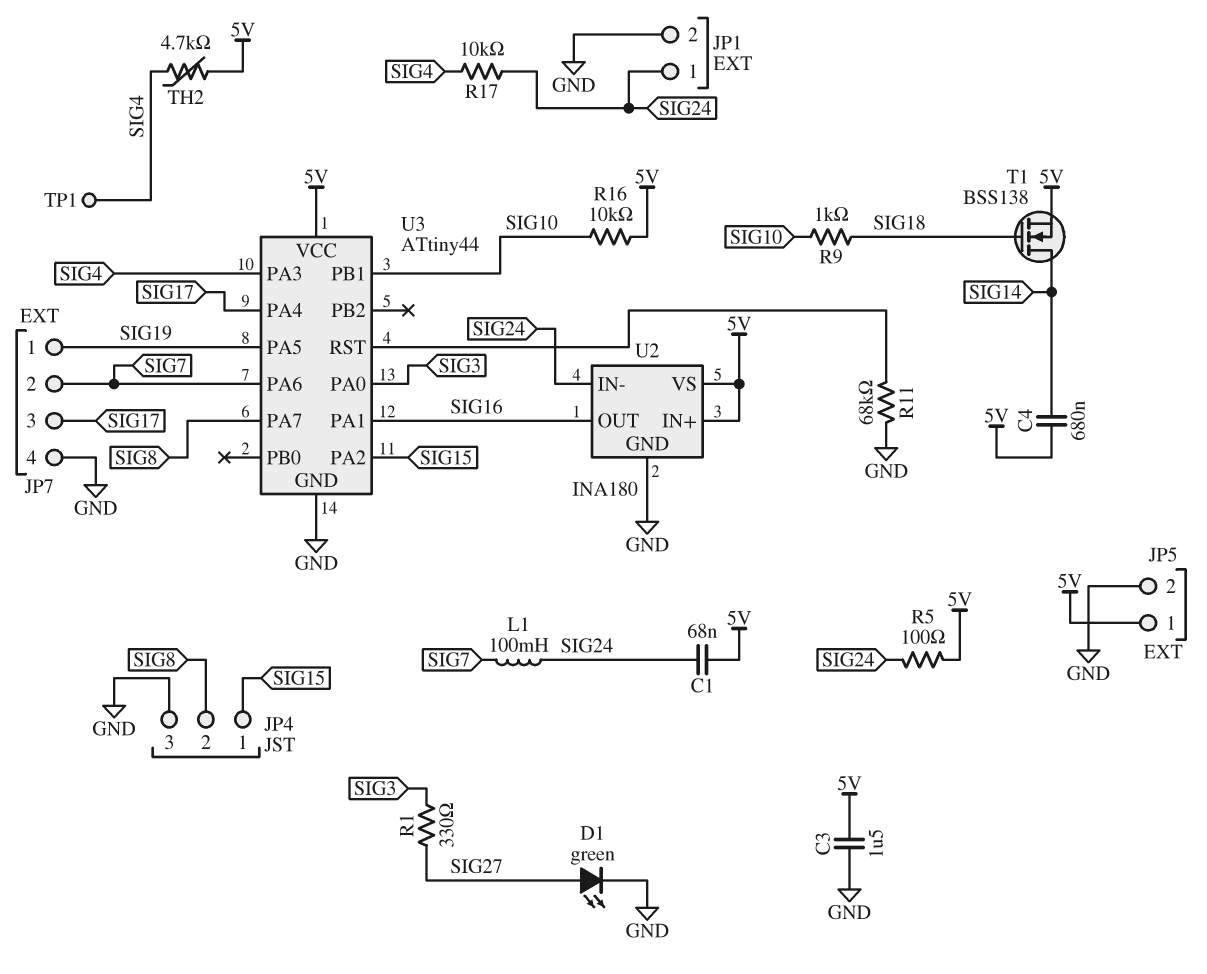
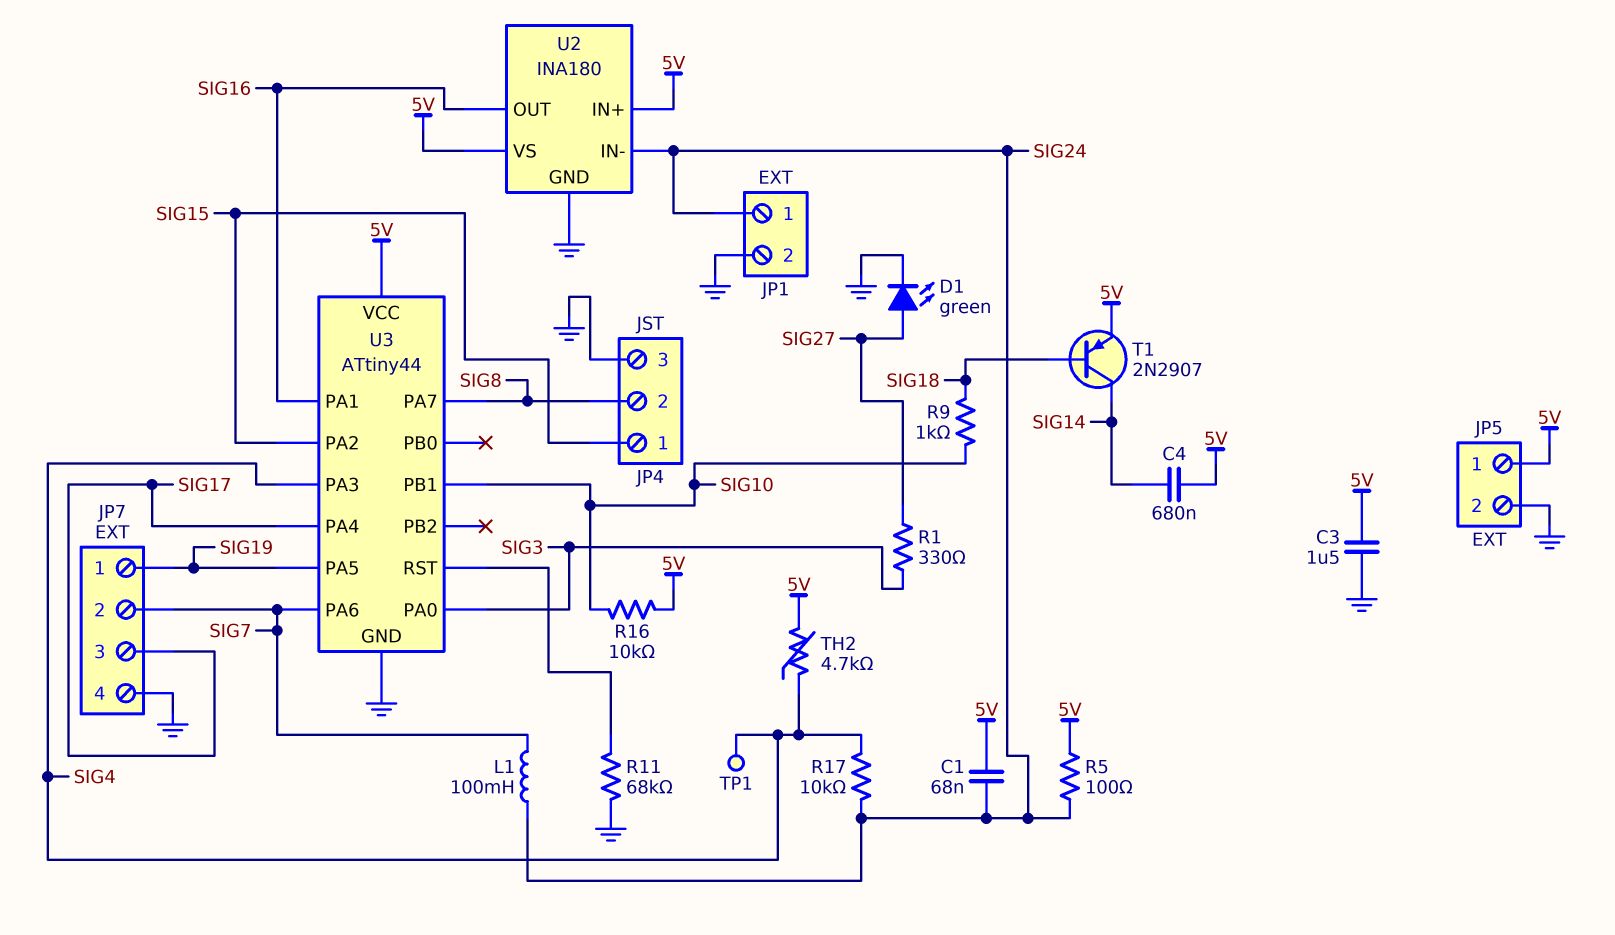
T1: NMOS BSS138 (G SIG18, D SIG14, S 5V) -> PNP 2N2907 (B SIG18, C SIG14, E 5V)

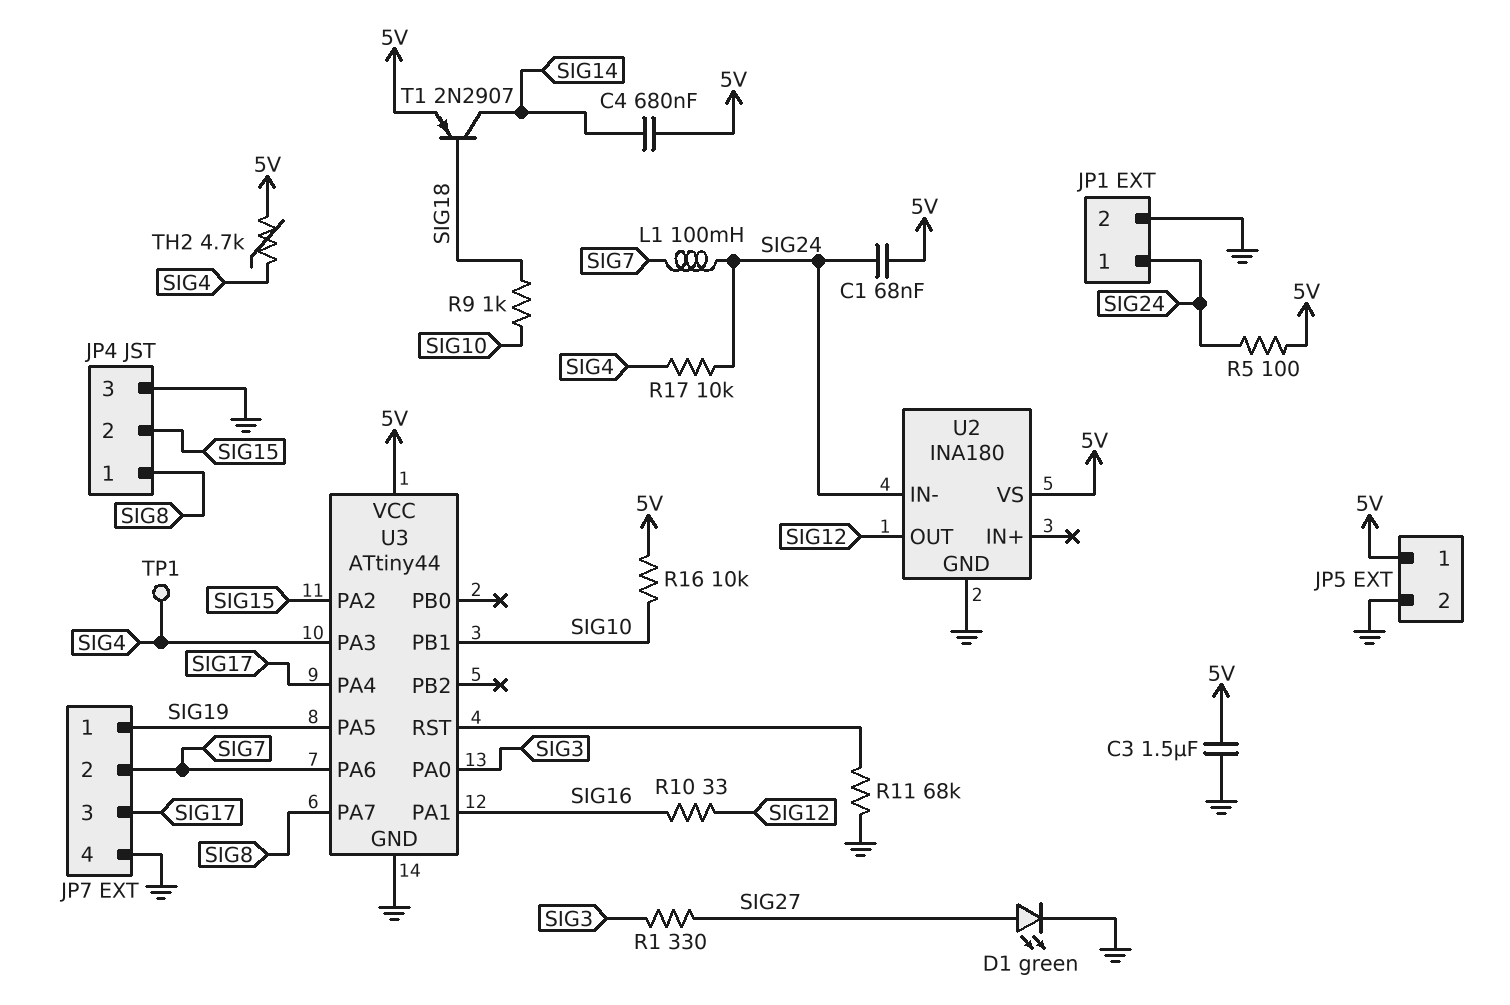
JP4 pin 1: SIG15 -> SIG8
JP4 pin 2: SIG8 -> SIG15
R10: none -> 33 (SIG12, SIG16)
U2 pin IN+: 5V -> none
U2 pin OUT: SIG16 -> SIG12

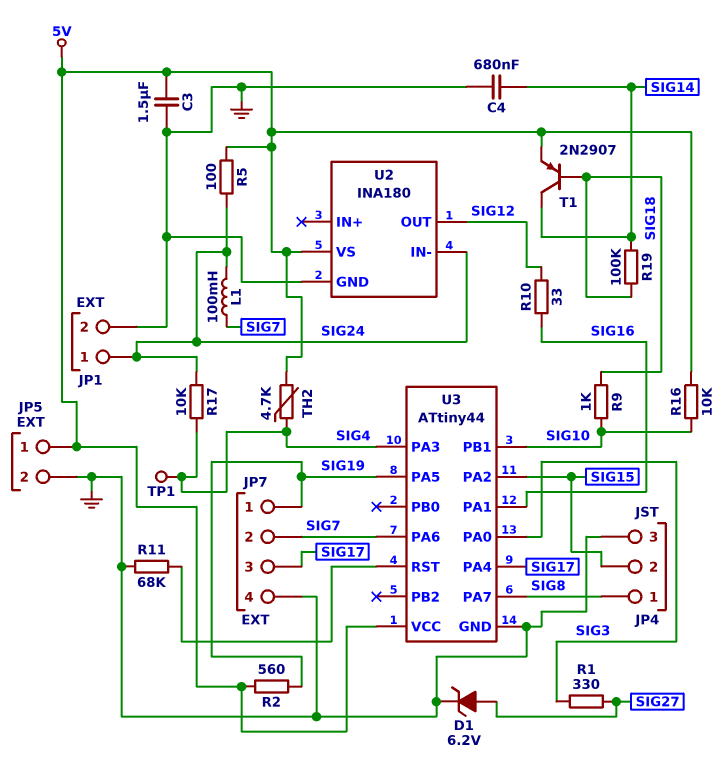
C1: 68nF (5V, SIG24) -> none
C4: 680nF (5V, SIG14) -> 680nF (GND, SIG14)
D1: LED green (A SIG27, K GND) -> zener 6.2V (A SIG27, K GND)
R2: none -> 560 (5V, SIG19)
R19: none -> 100k (SIG14, SIG18)

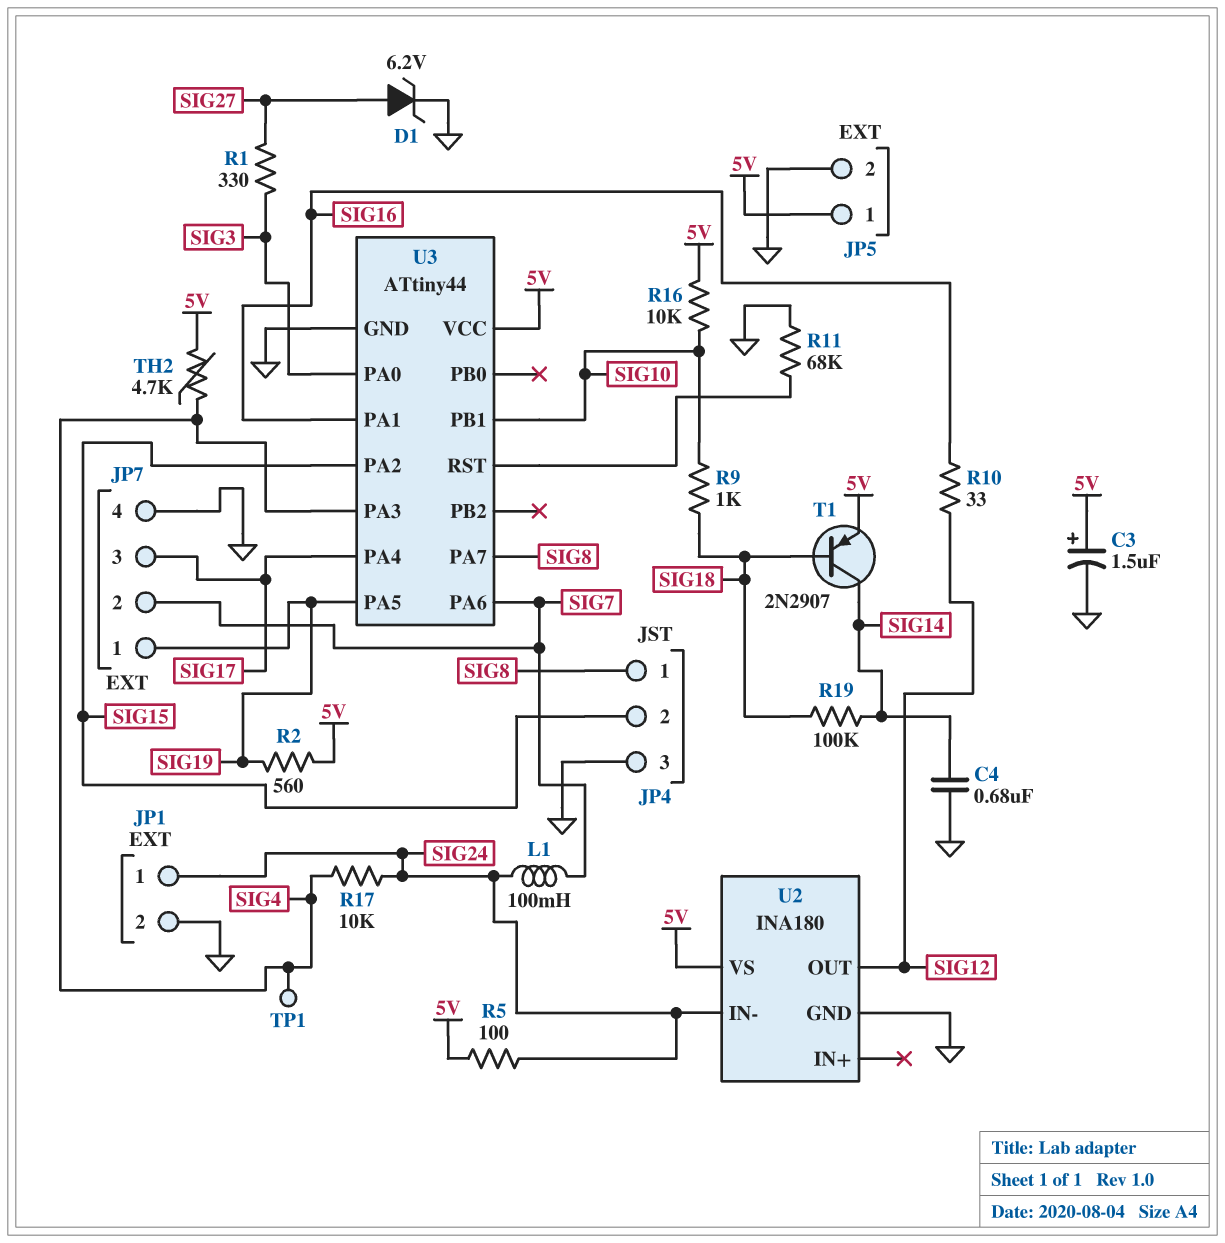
C3: 1.5uF (5V, GND) -> 1.5uF (plus 5V, minus GND)

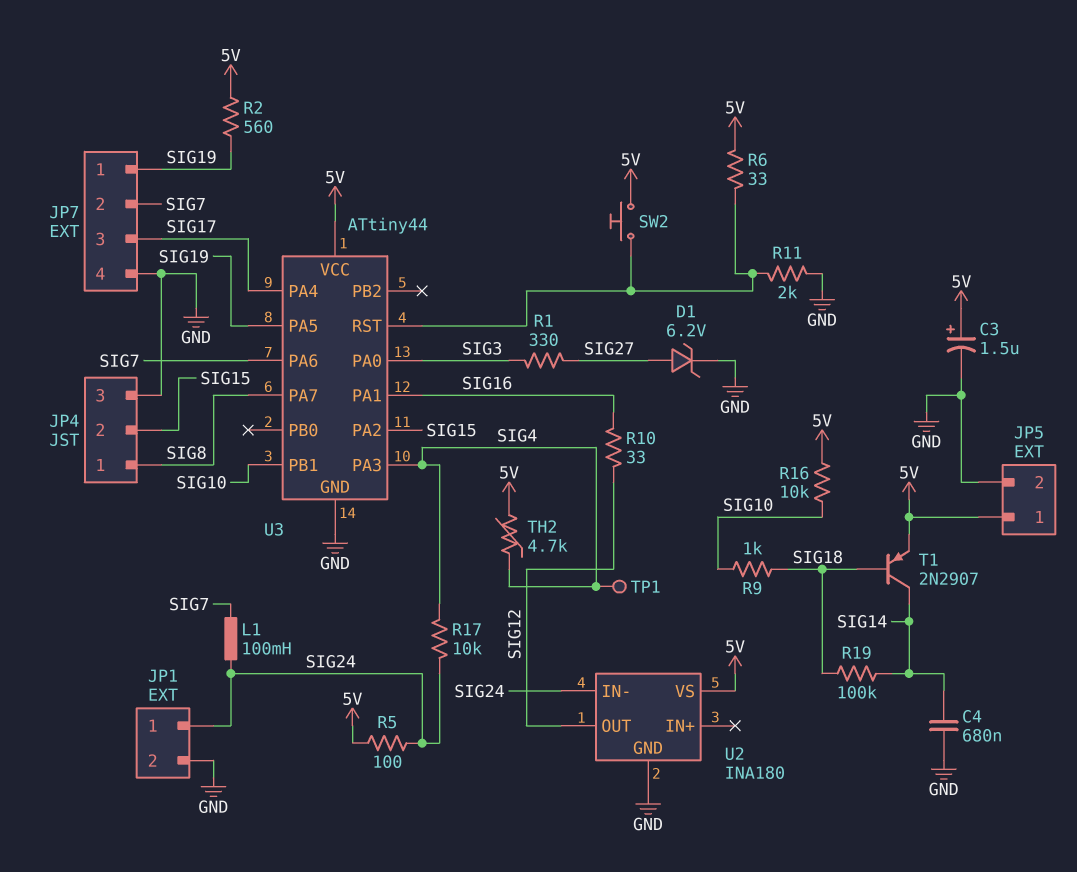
R6: none -> 33 (5V, U3/RST)
R11: 68k (GND, U3/RST) -> 2k (GND, U3/RST)
SW2: none -> button (5V, U3/RST)

